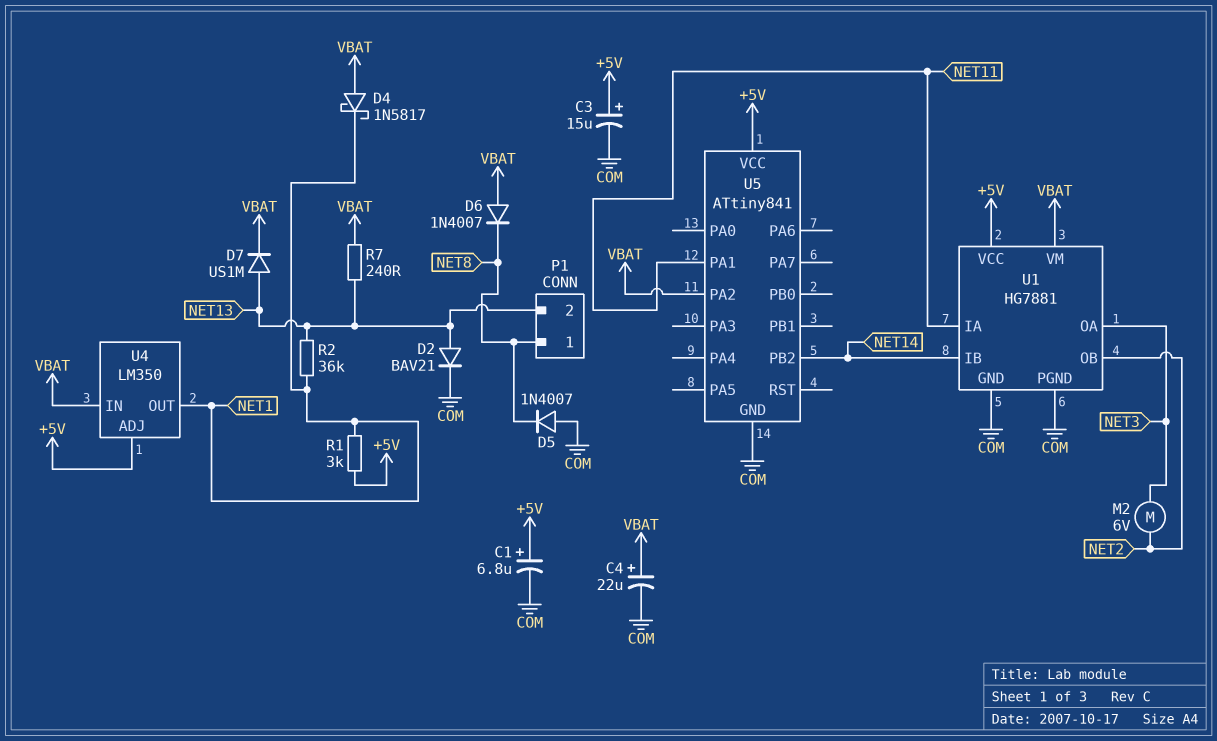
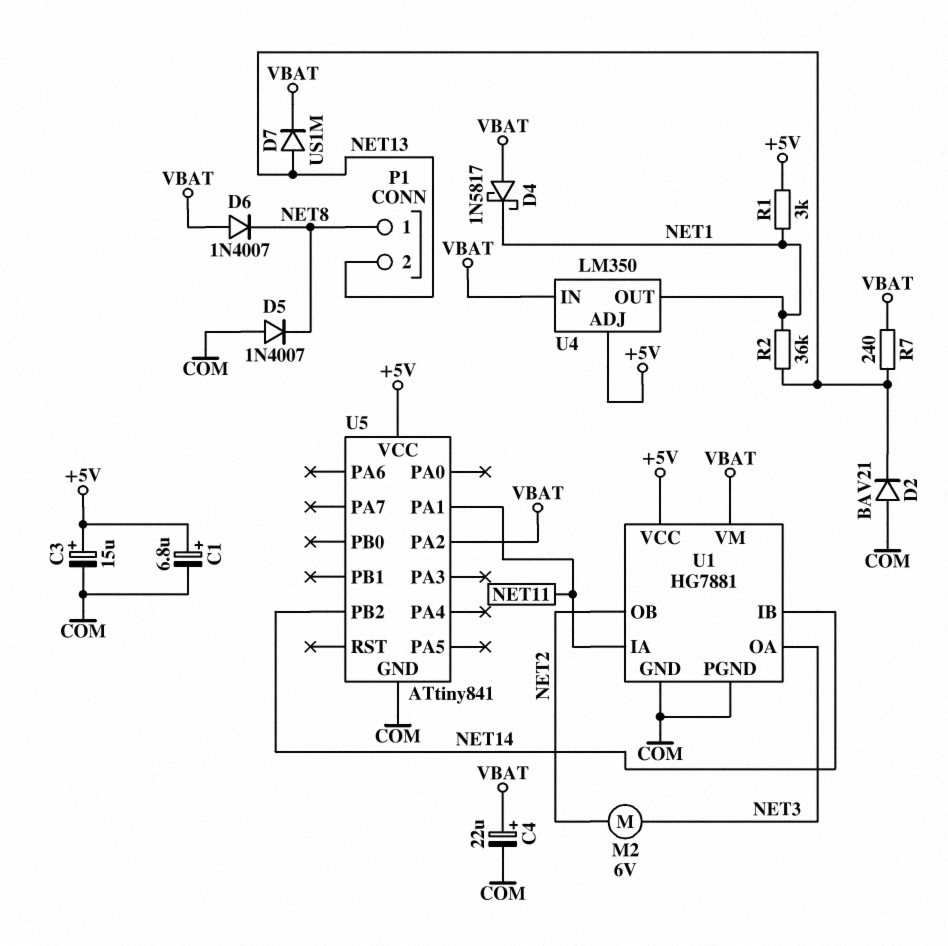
D2: diode BAV21 (A NET13, K COM) -> diode BAV21 (A COM, K NET13)

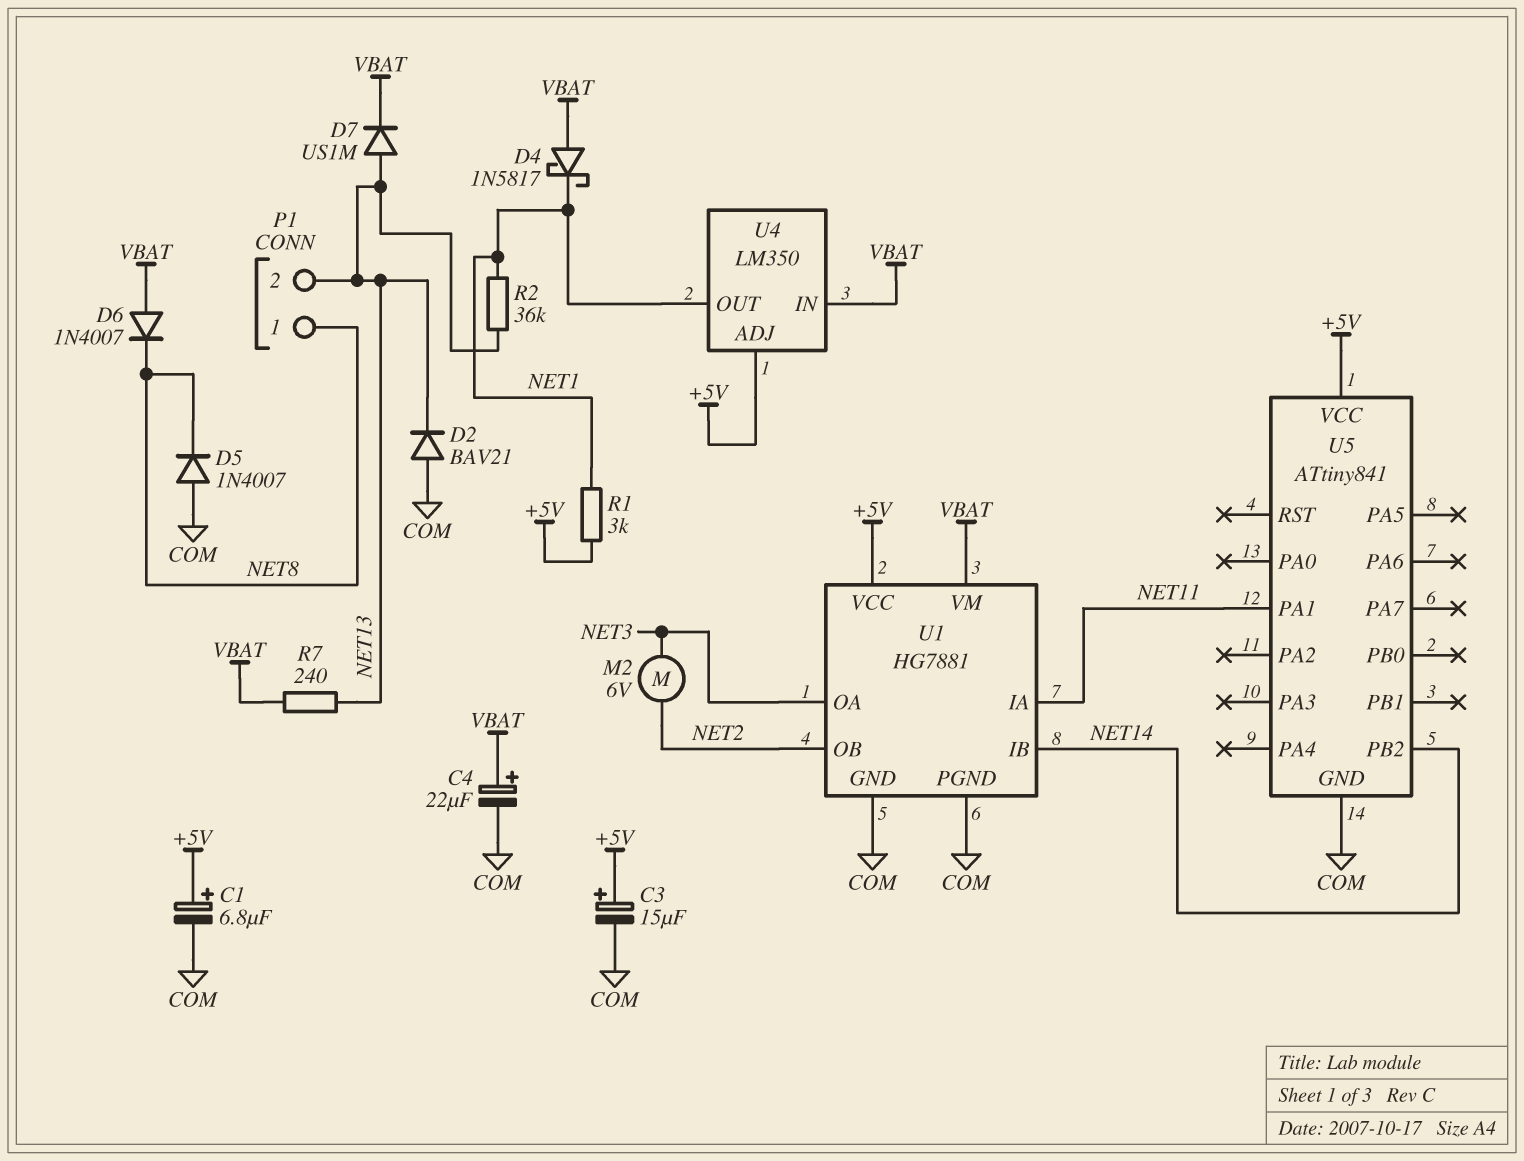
U5 pin PA2: VBAT -> none

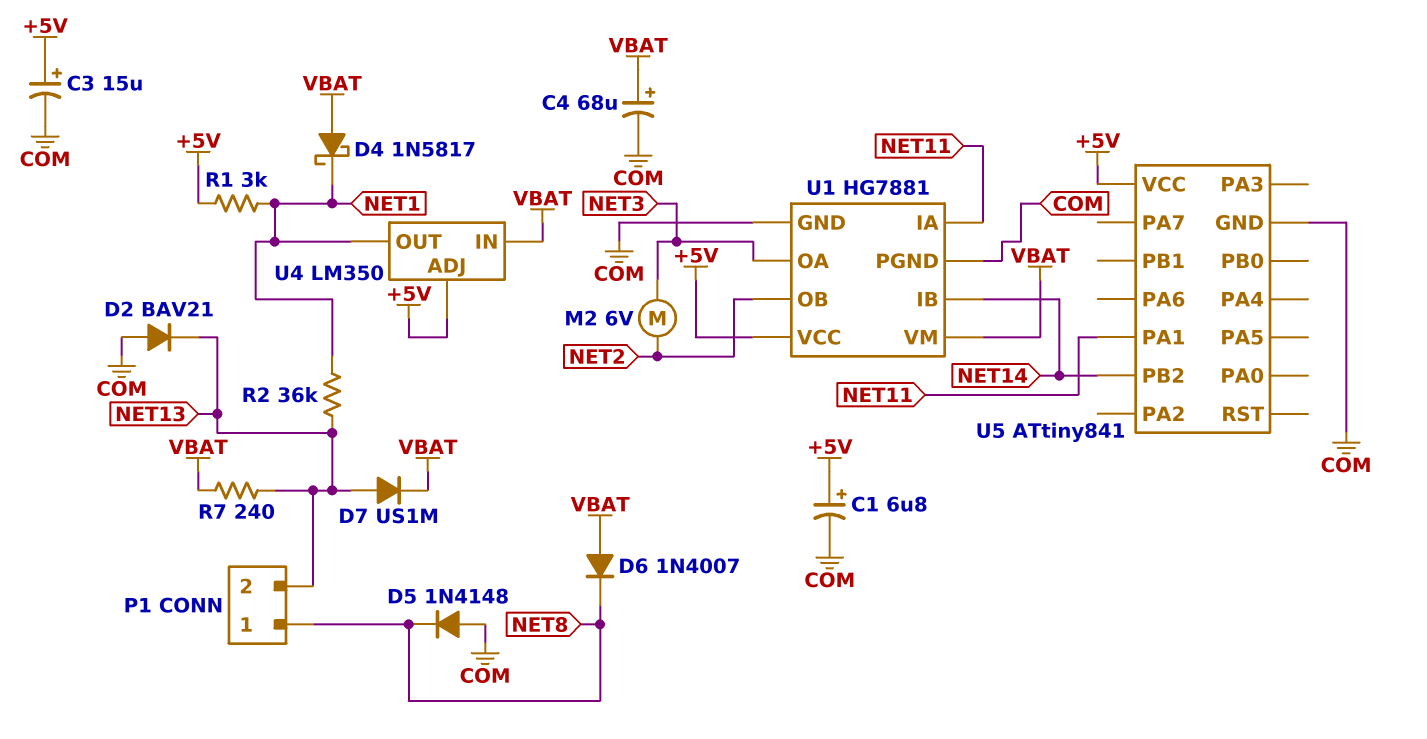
C4: 22uF (plus VBAT, minus COM) -> 68uF (plus VBAT, minus COM)
D5: diode 1N4007 (A COM, K NET8) -> diode 1N4148 (A COM, K NET8)

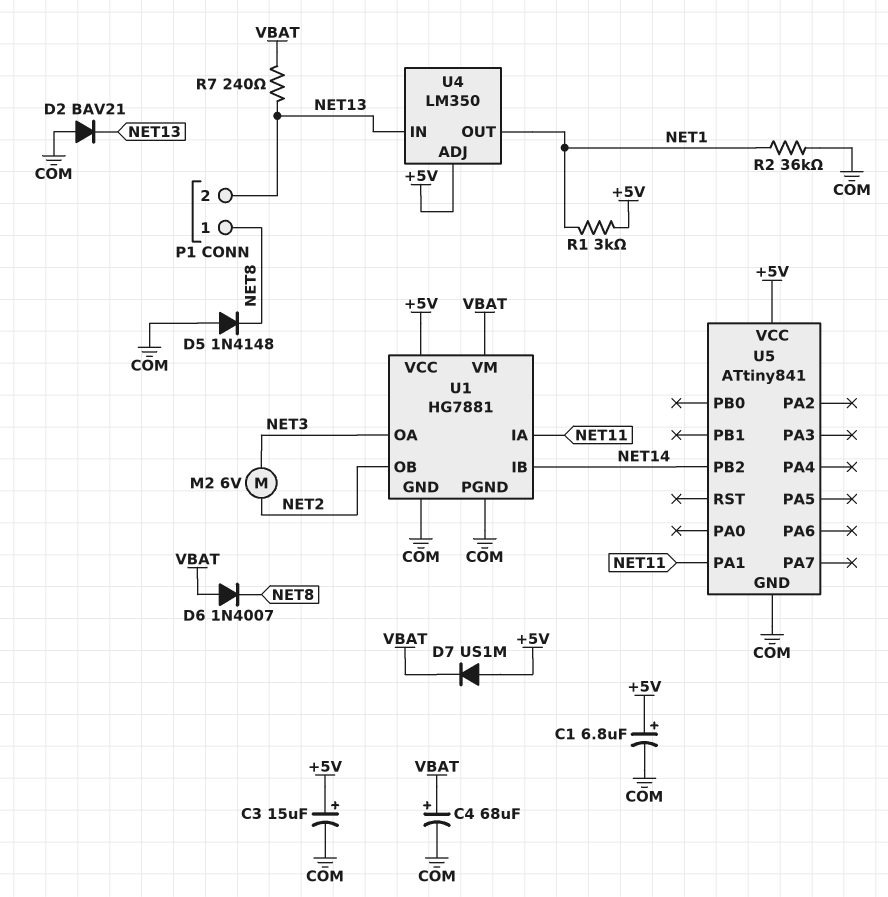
D4: schottky 1N5817 (A VBAT, K NET1) -> none
D7: diode US1M (A NET13, K VBAT) -> diode US1M (A +5V, K VBAT)
R2: 36k (NET1, NET13) -> 36k (COM, NET1)
U4 pin IN: VBAT -> NET13

